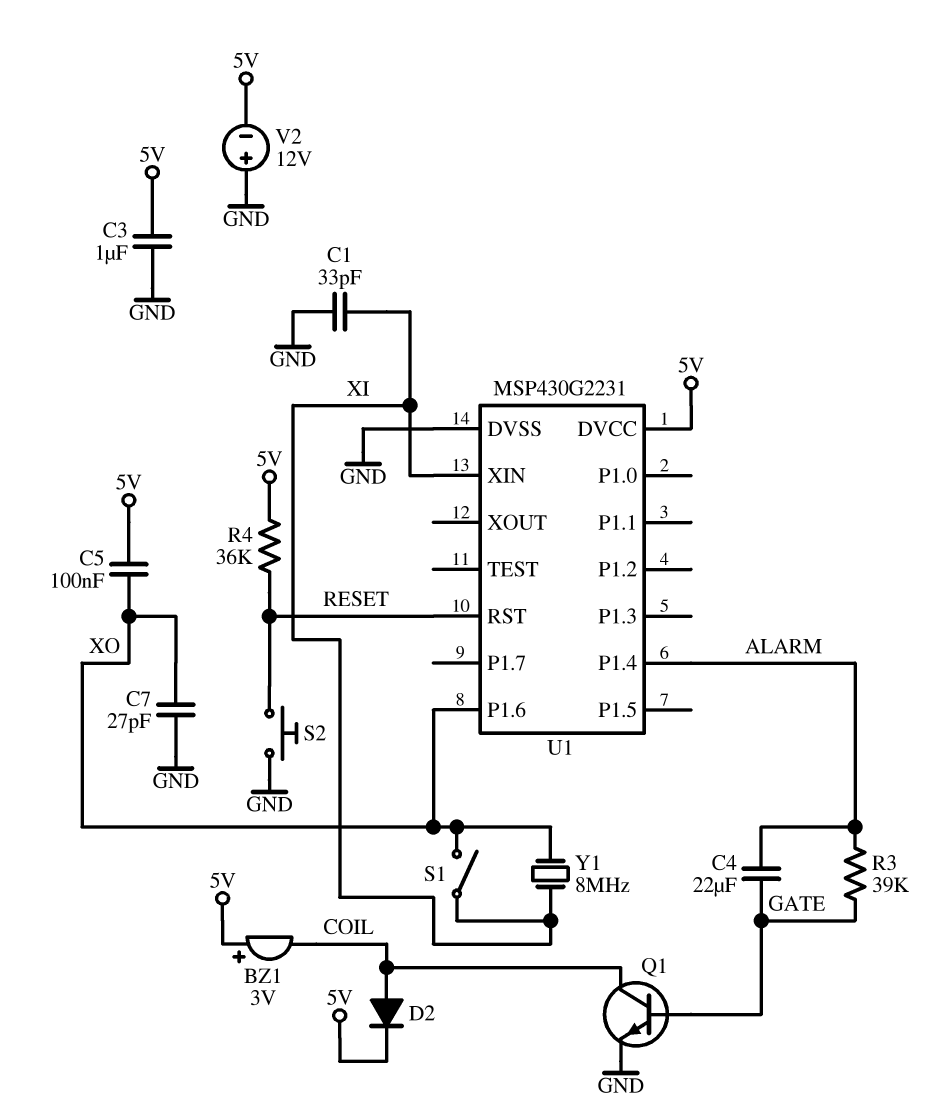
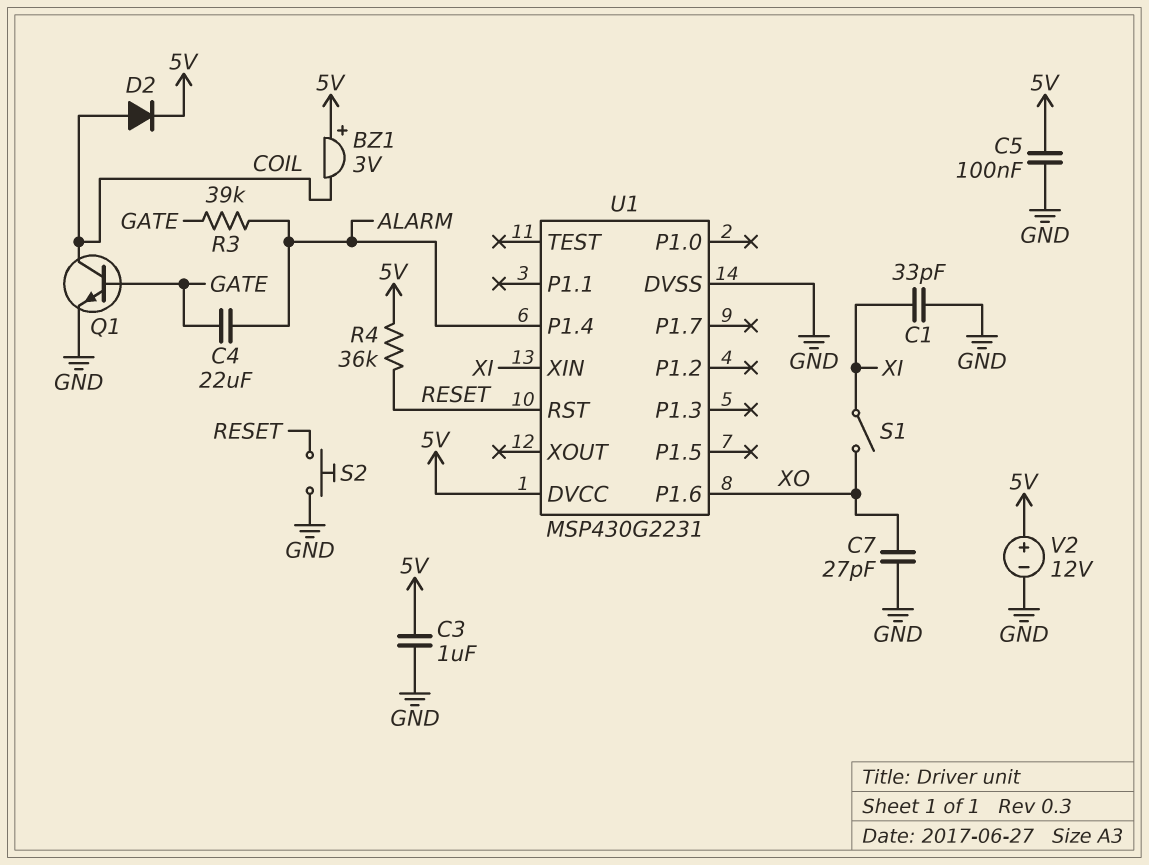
C5: 100nF (5V, XO) -> 100nF (5V, GND)
V2: 12V (plus GND, minus 5V) -> 12V (plus 5V, minus GND)
Y1: 8MHz (XI, XO) -> none

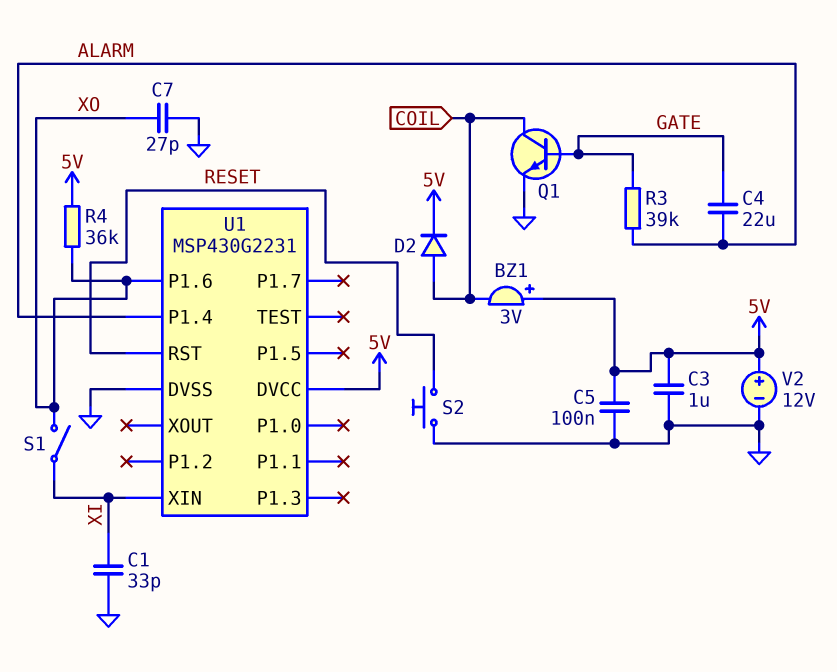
R4: 36k (5V, RESET) -> 36k (5V, XO)

